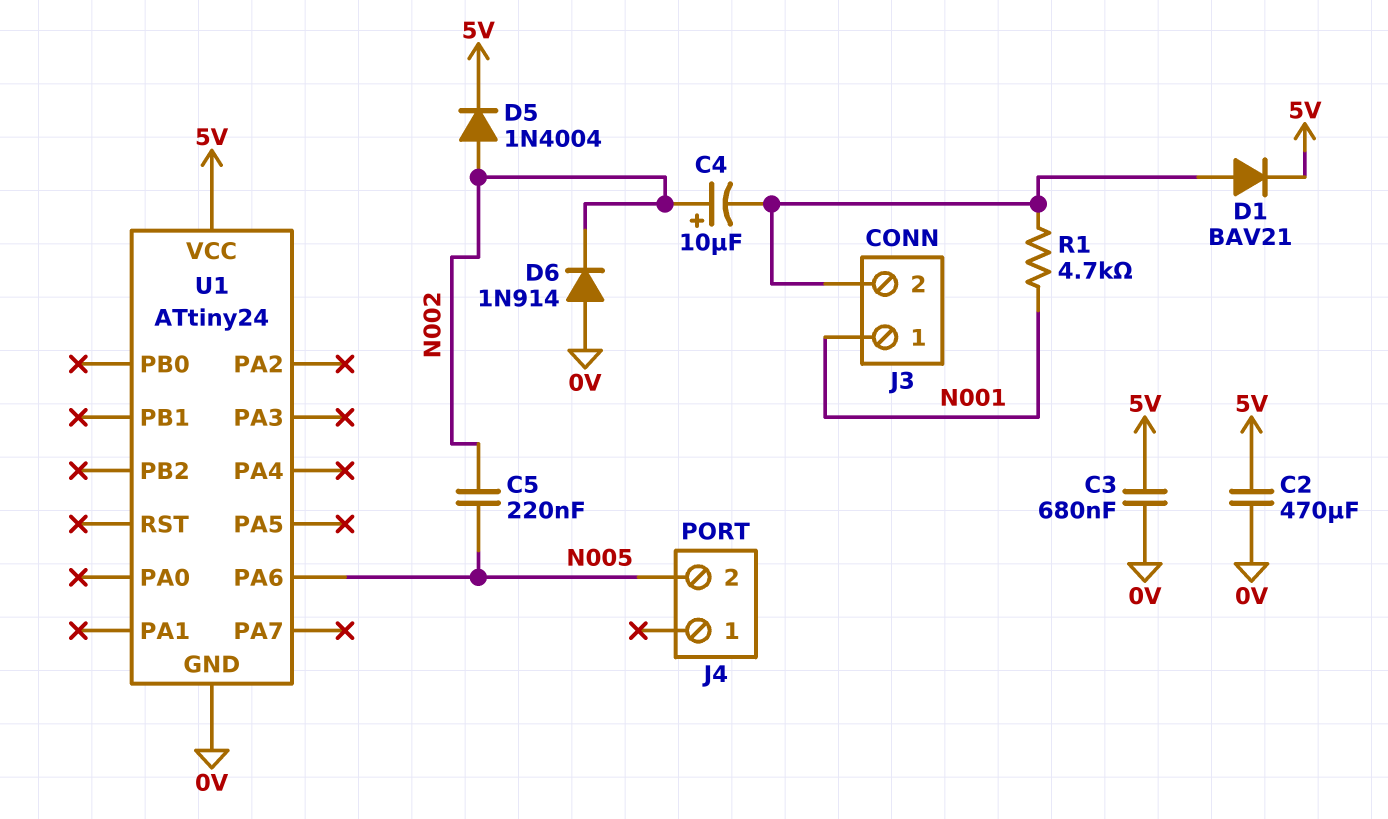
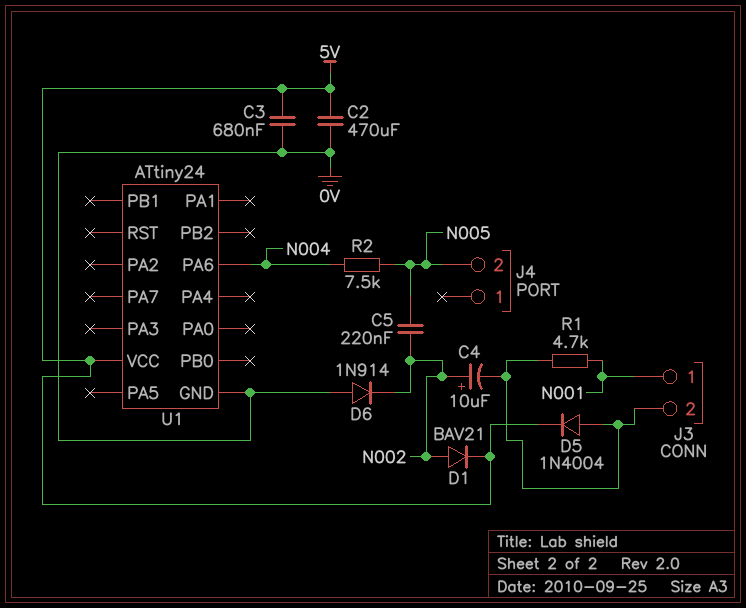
D1: diode BAV21 (A J3/2, K 5V) -> diode BAV21 (A N002, K 5V)
D5: diode 1N4004 (A N002, K 5V) -> diode 1N4004 (A J3/2, K 5V)
R2: none -> 7.5k (N004, N005)
U1 pin PA6: N005 -> N004

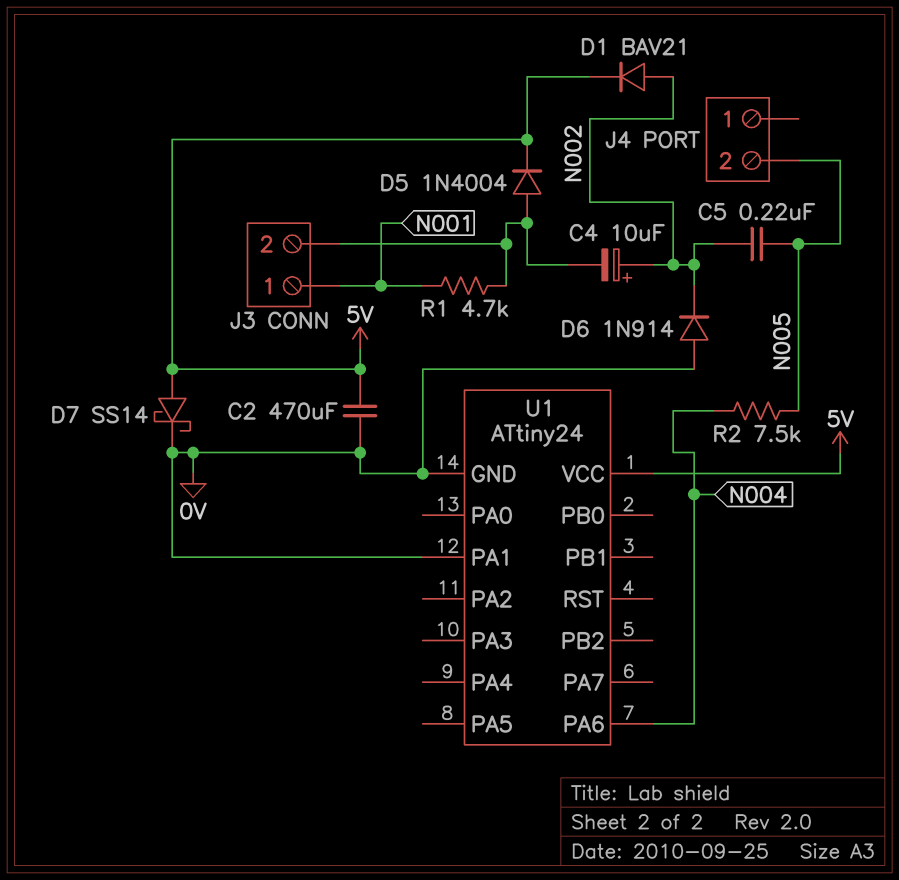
C3: 680nF (0V, 5V) -> none
D7: none -> schottky SS14 (A 5V, K 0V)
U1 pin PA1: none -> 0V

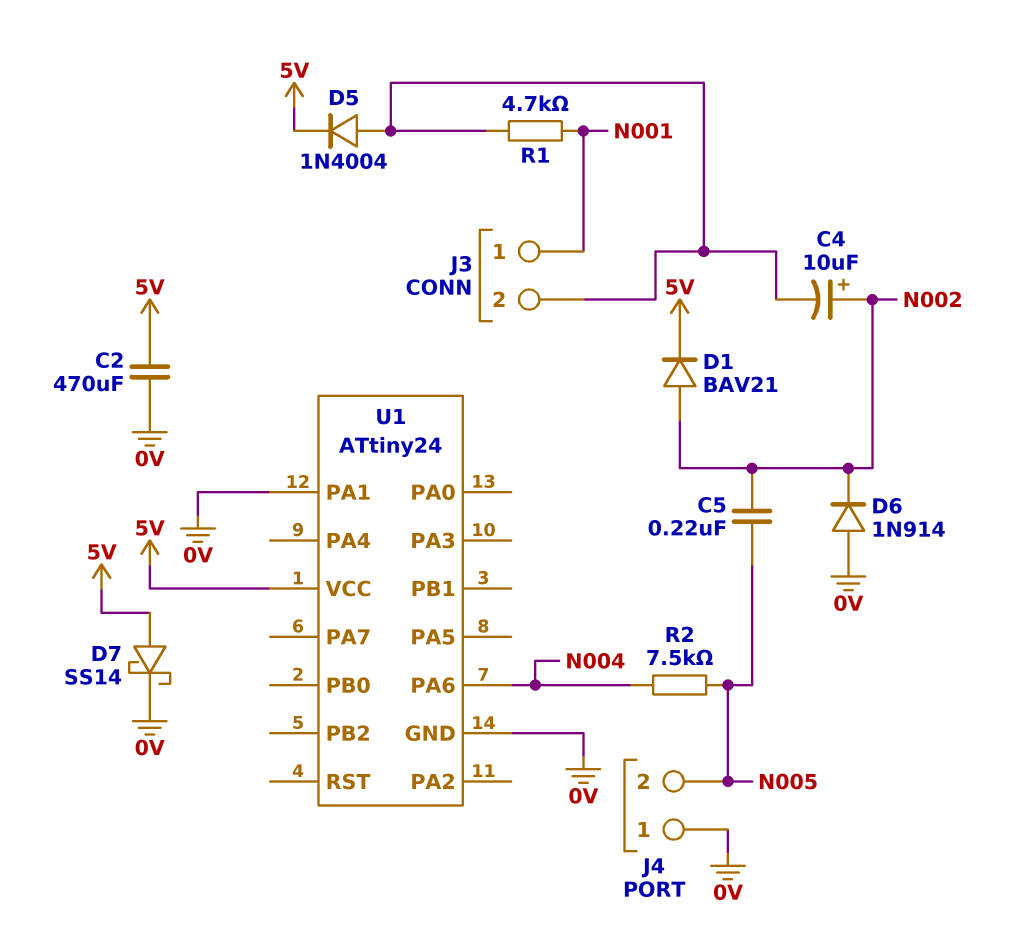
J4 pin 1: none -> 0V

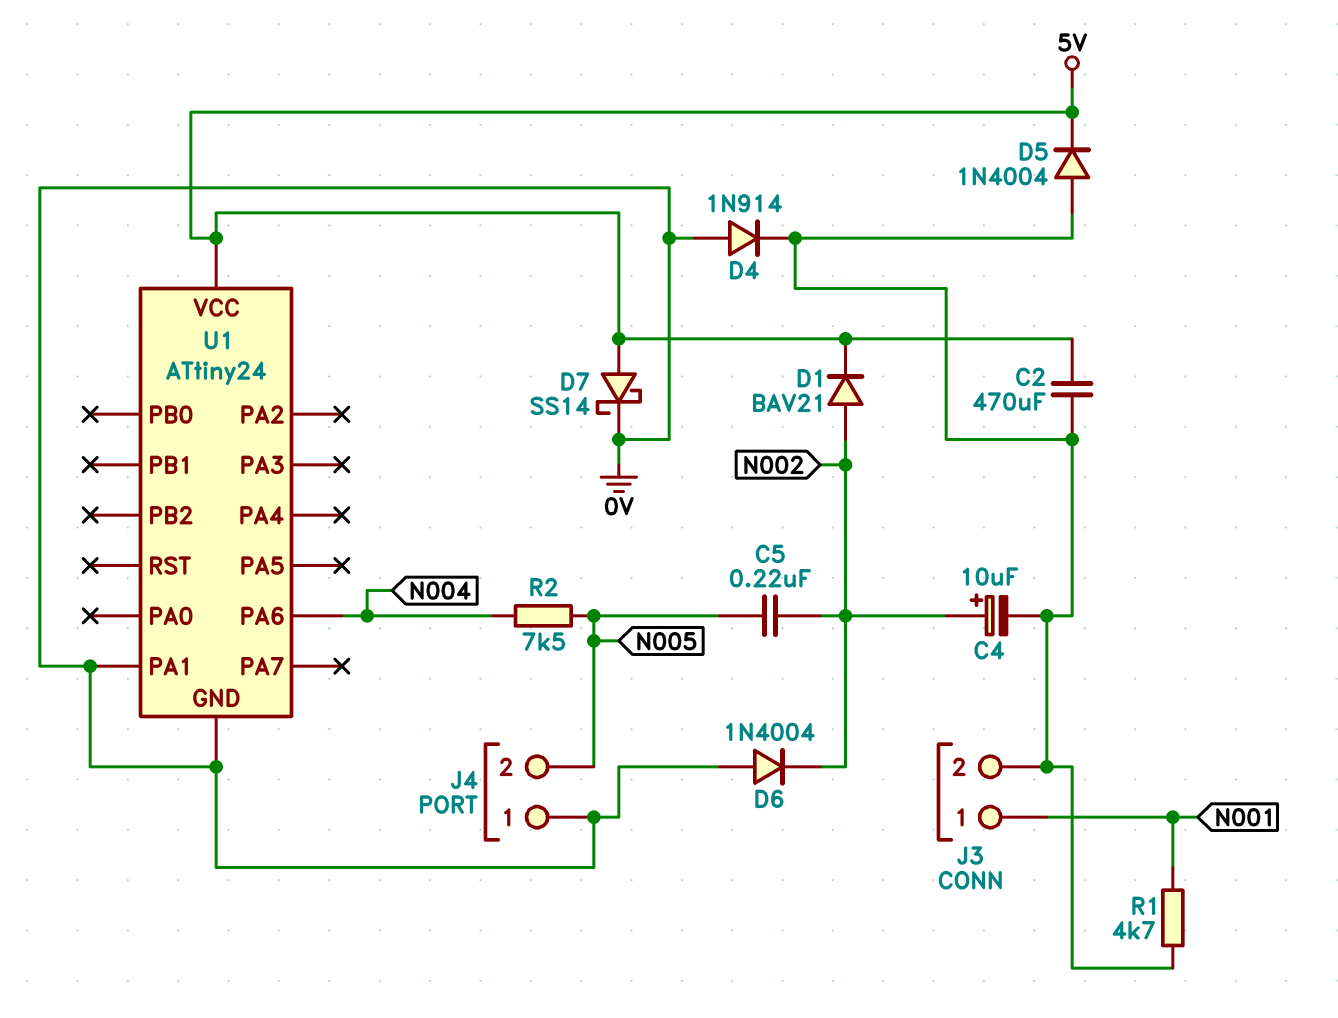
C2: 470uF (0V, 5V) -> 470uF (5V, J3/2)
D4: none -> diode 1N914 (A 0V, K J3/2)
D6: diode 1N914 (A 0V, K N002) -> diode 1N4004 (A 0V, K N002)

